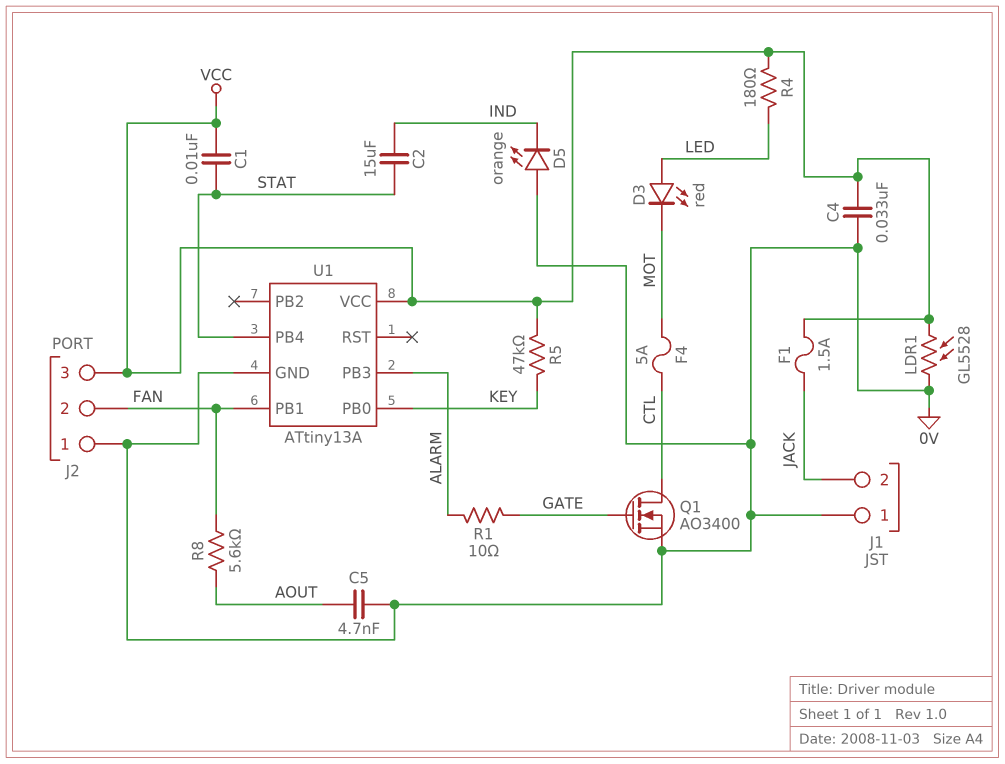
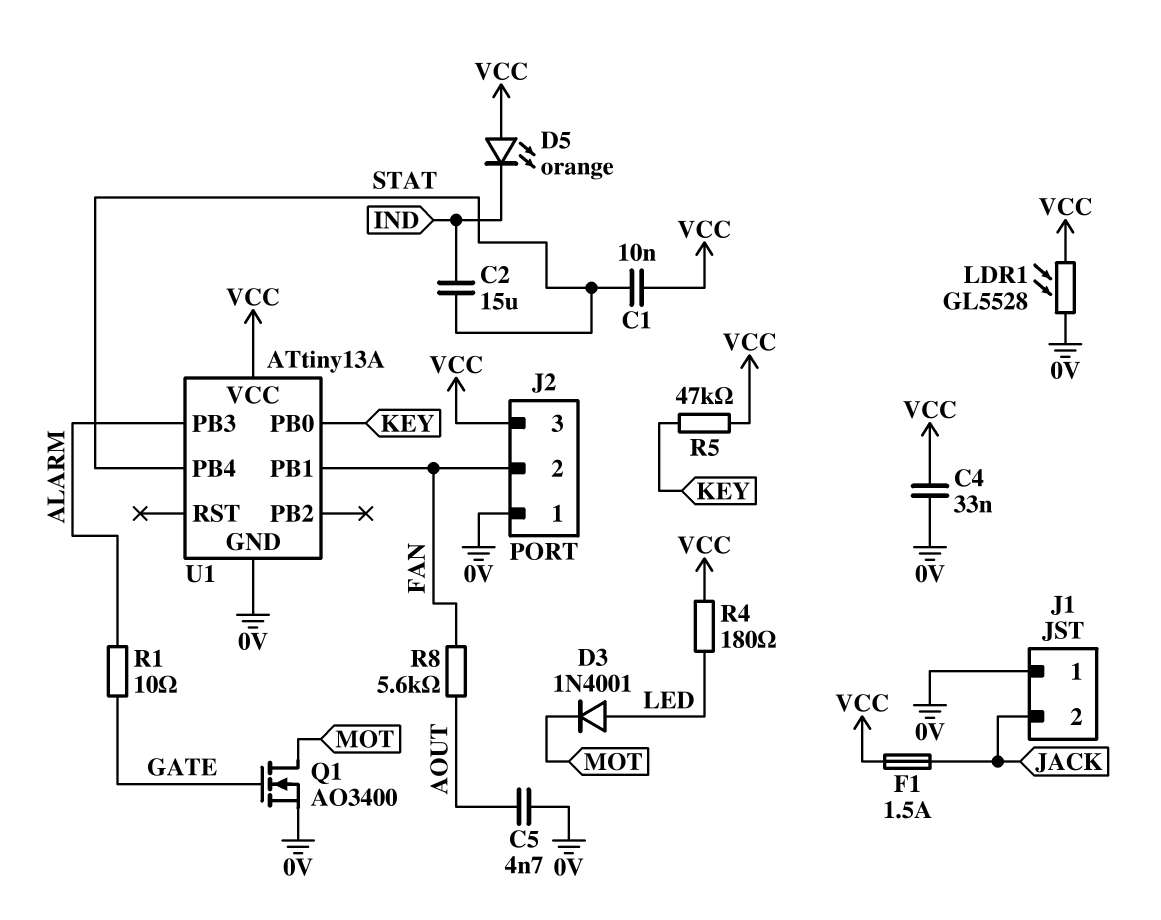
D3: LED red (A LED, K MOT) -> diode 1N4001 (A LED, K MOT)
D5: LED orange (A 0V, K IND) -> LED orange (A VCC, K IND)
F4: 5A (CTL, MOT) -> none
Q1: NMOS AO3400 (G GATE, D CTL, S 0V) -> NMOS AO3400 (G GATE, D MOT, S 0V)

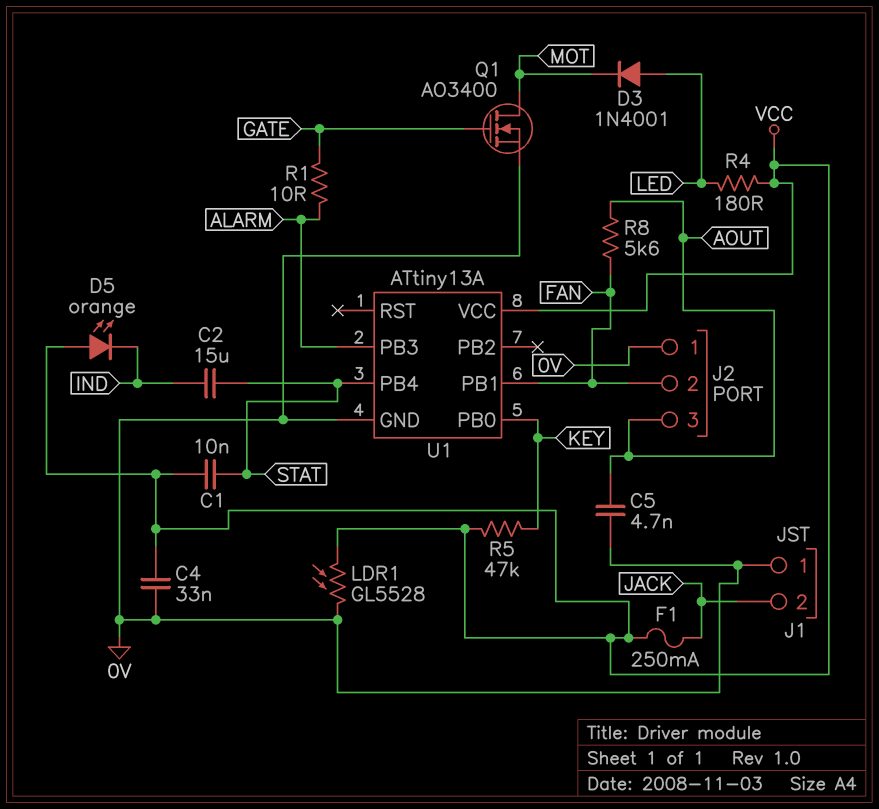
F1: 1.5A (JACK, VCC) -> 250mA (JACK, VCC)
J2 pin 3: VCC -> AOUT

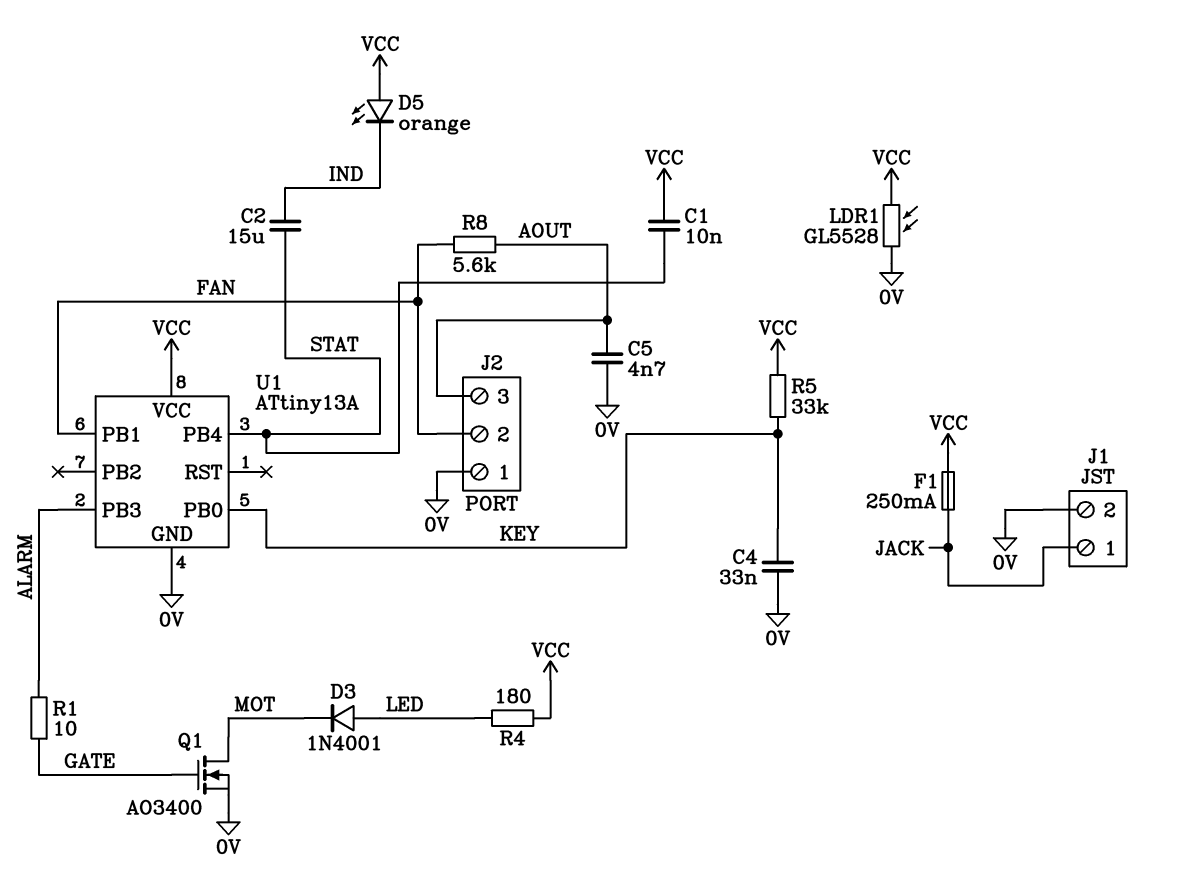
C4: 33nF (0V, VCC) -> 33nF (0V, KEY)
J1 pin 1: 0V -> JACK
J1 pin 2: JACK -> 0V
R5: 47k (KEY, VCC) -> 33k (KEY, VCC)

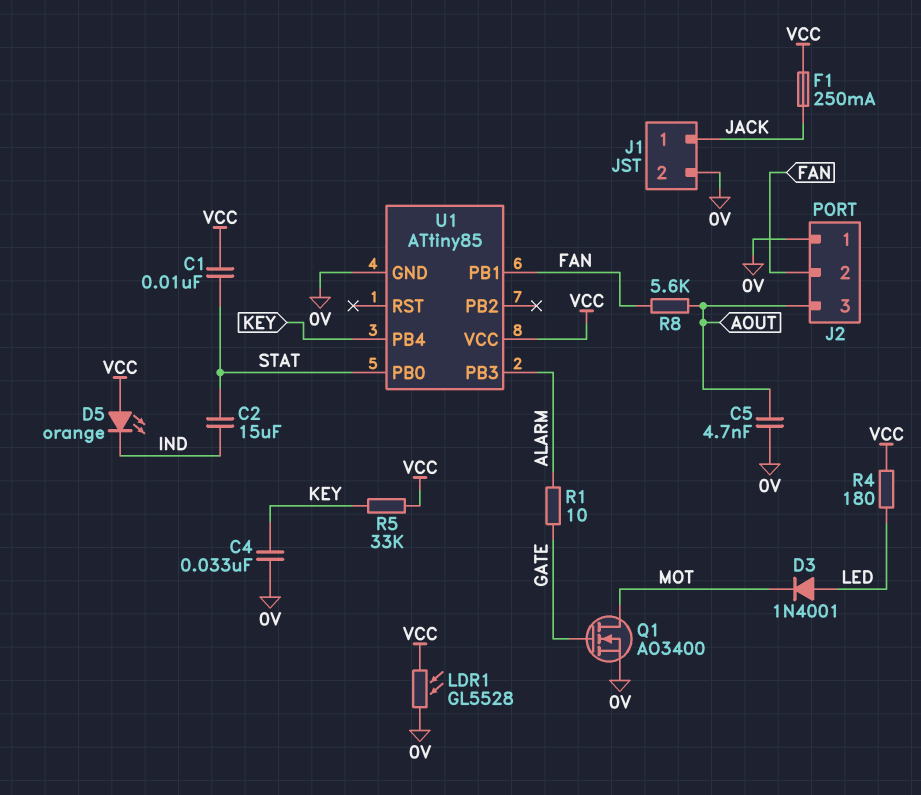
U1: ATtiny13A -> ATtiny85
U1 pin PB0: KEY -> STAT
U1 pin PB4: STAT -> KEY

